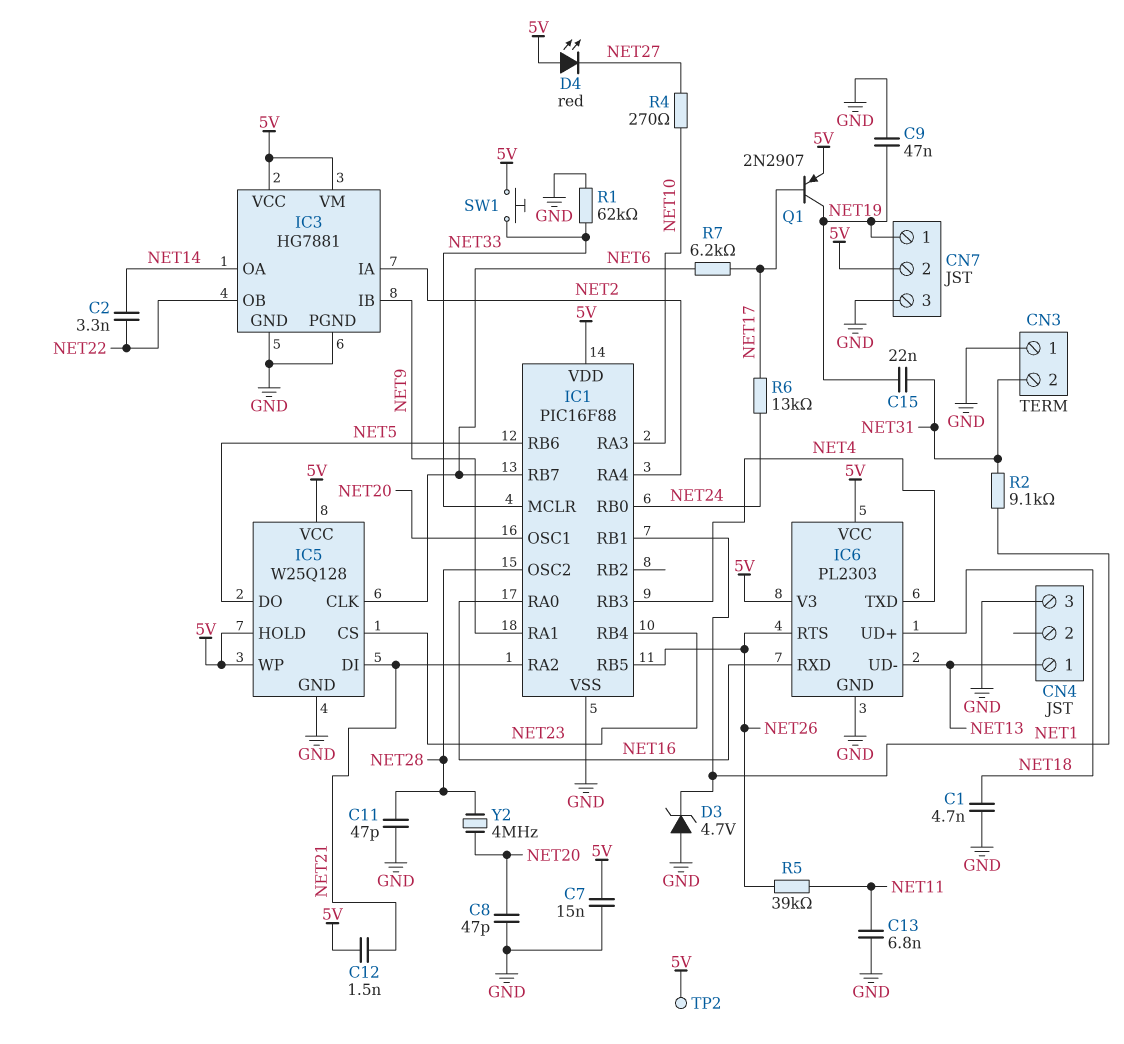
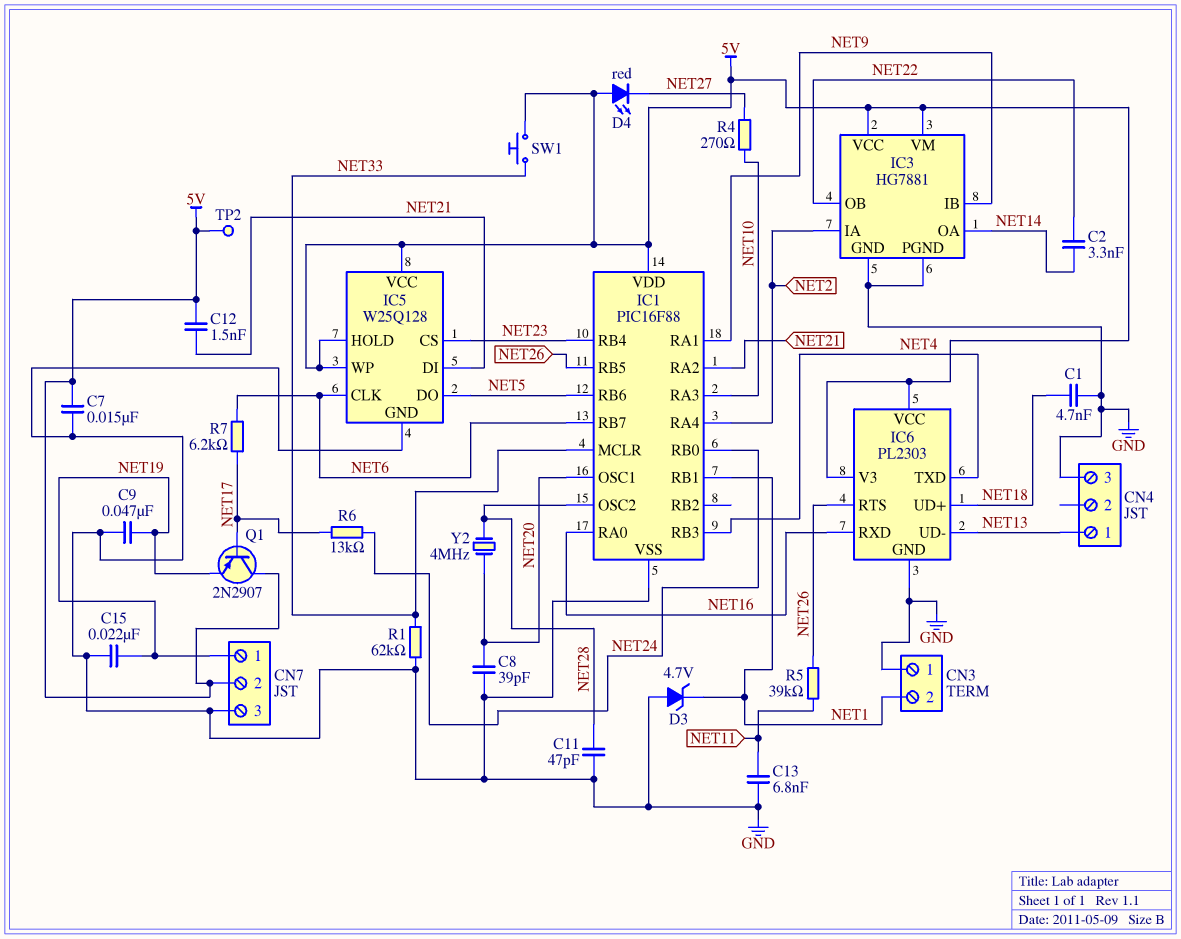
C8: 47pF (GND, NET20) -> 39pF (GND, NET20)
C15: 22nF (NET19, NET31) -> 22nF (GND, NET19)
CN3 pin 2: NET31 -> NET1
Q1: PNP 2N2907 (B NET17, C NET19, E 5V) -> PNP 2N2907 (B NET17, C 5V, E NET19)
R2: 9.1k (NET1, NET31) -> none

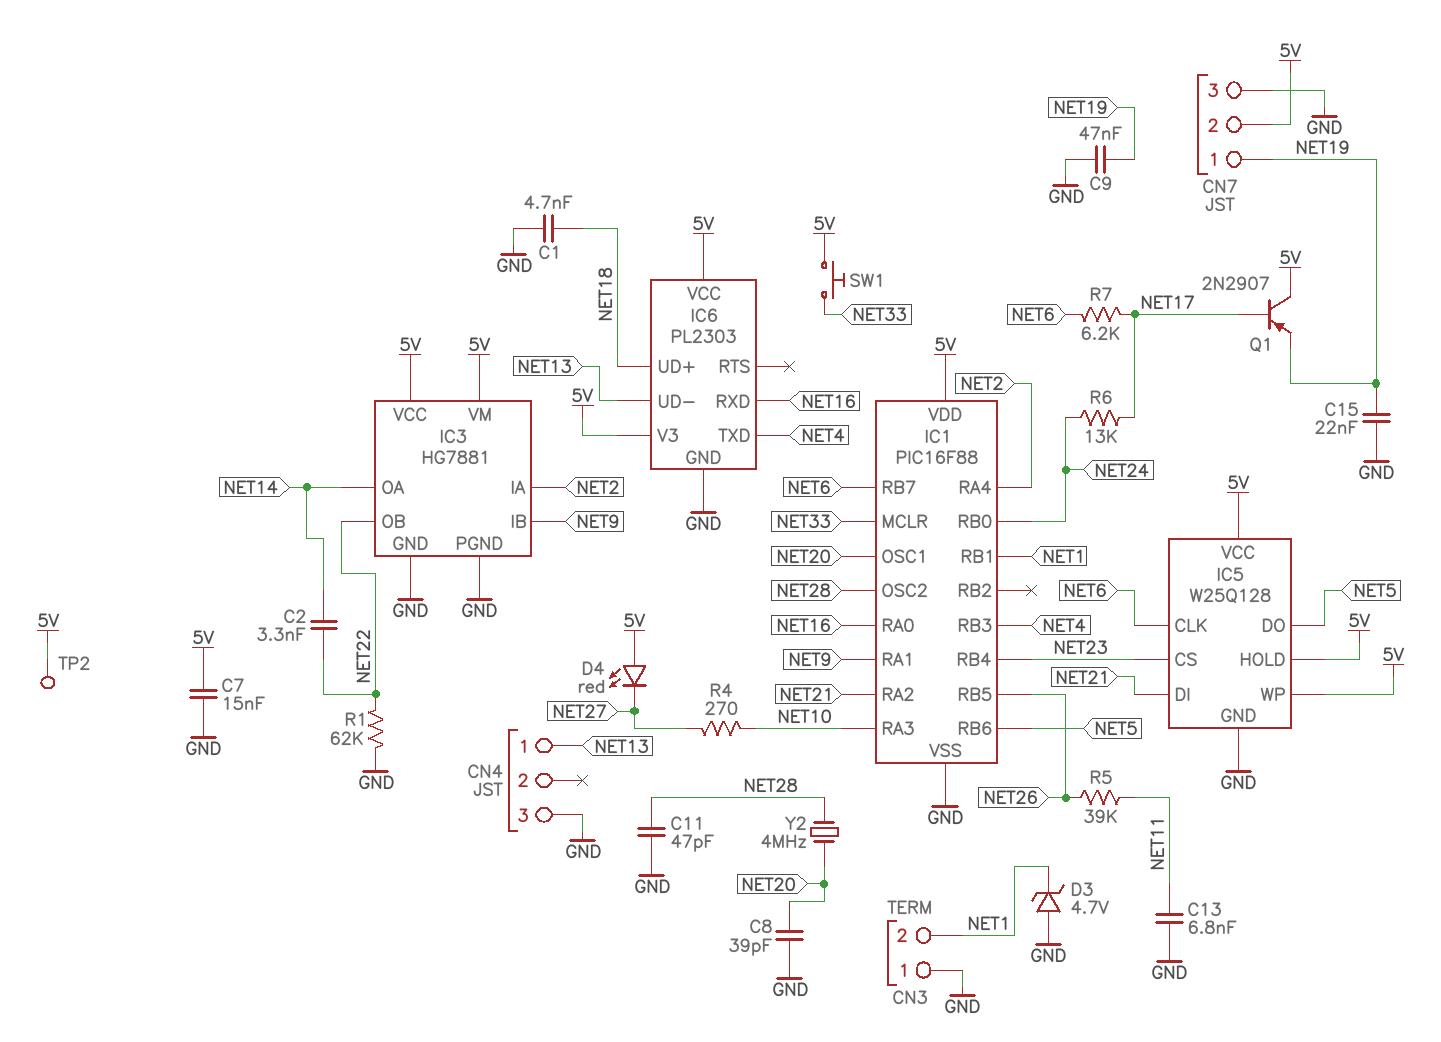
C12: 1.5nF (5V, NET21) -> none
IC6 pin RTS: NET26 -> none
R1: 62k (GND, NET33) -> 62k (GND, NET22)

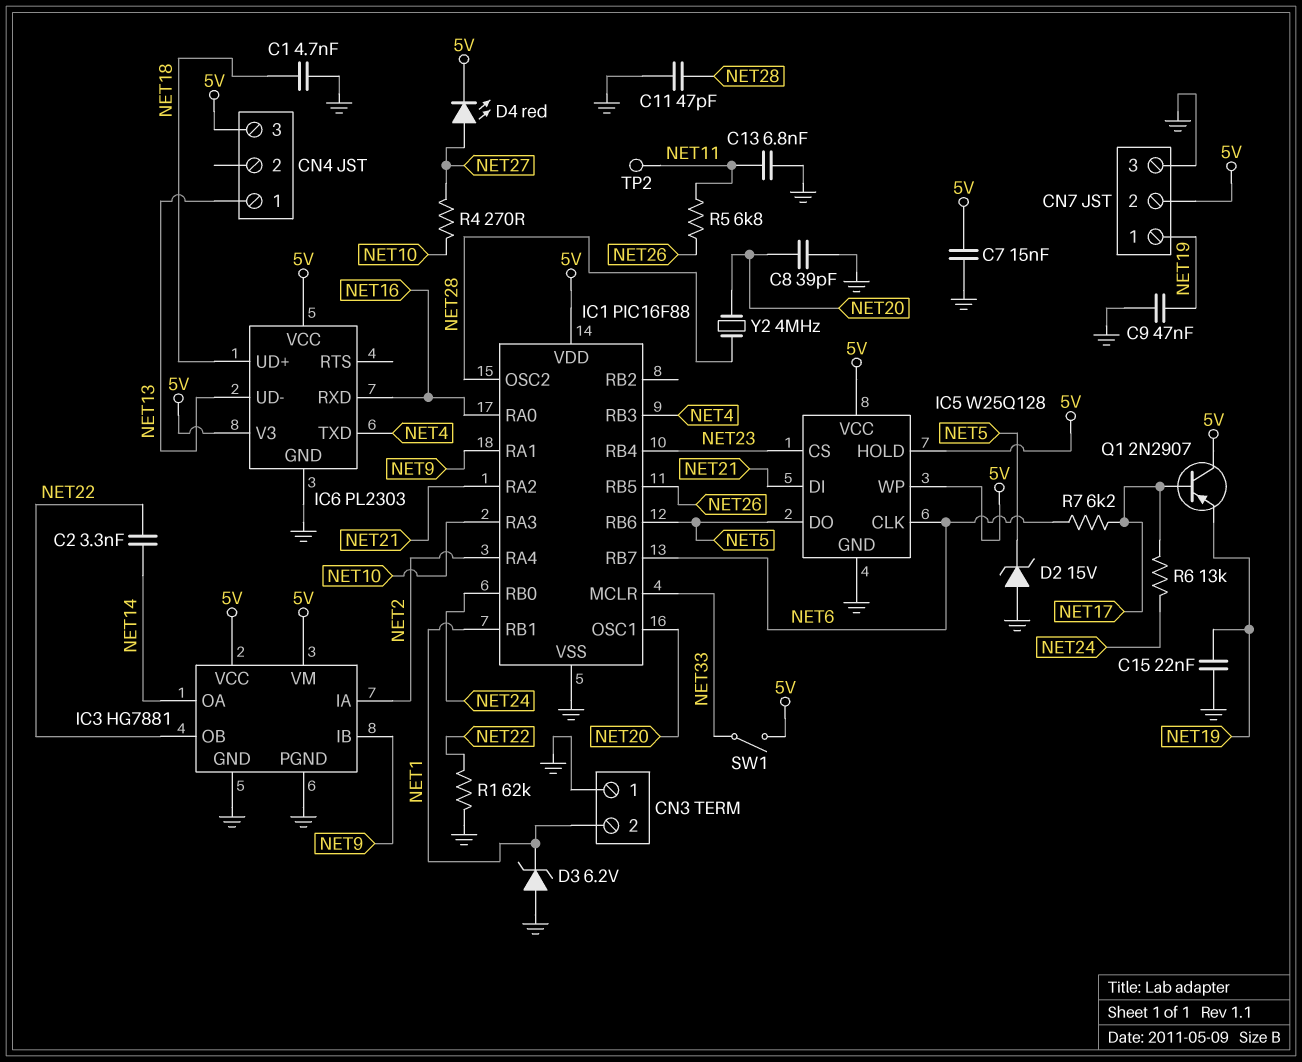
CN4 pin 3: GND -> 5V
D2: none -> zener 15V (A GND, K NET5)
D3: zener 4.7V (A GND, K NET1) -> zener 6.2V (A GND, K NET1)
D4: LED red (A 5V, K NET27) -> LED red (A NET27, K 5V)
R5: 39k (NET11, NET26) -> 6.8k (NET11, NET26)
SW1: button (5V, NET33) -> switch (5V, NET33)
TP2: test point (5V) -> test point (NET11)

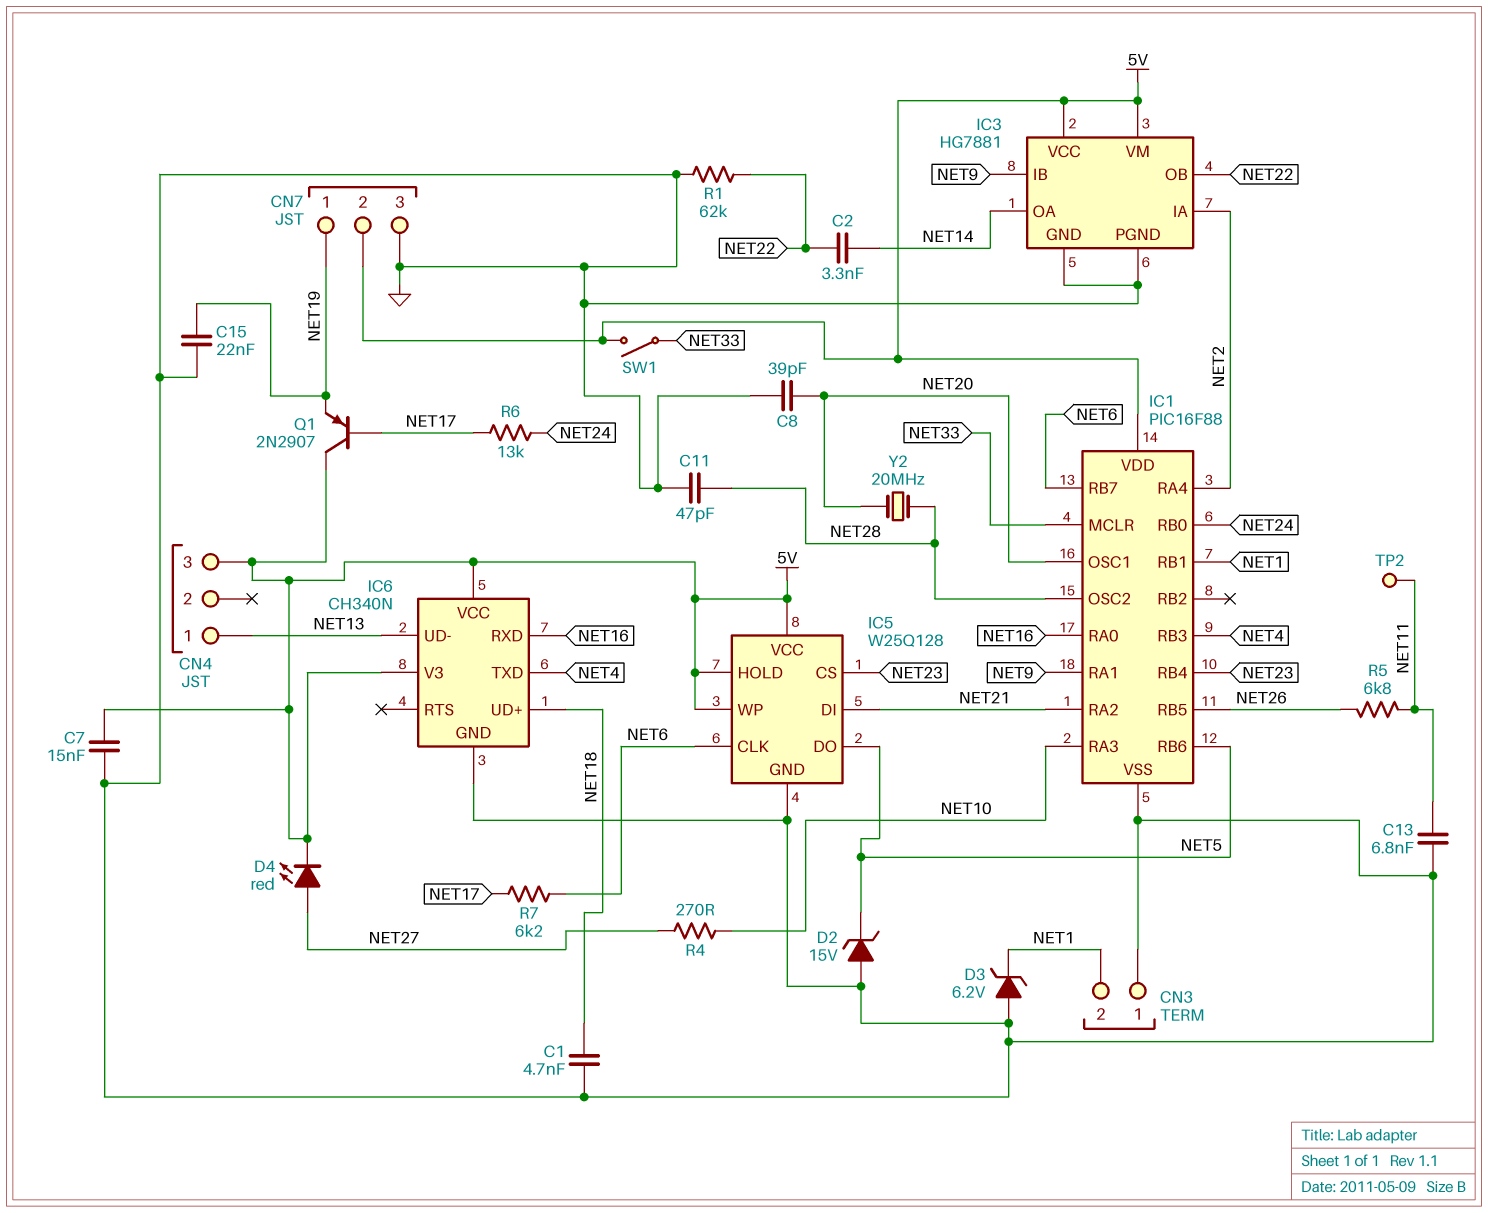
C9: 47nF (GND, NET19) -> none
IC6: PL2303 -> CH340N
Y2: 4MHz (NET20, NET28) -> 20MHz (NET20, NET28)

